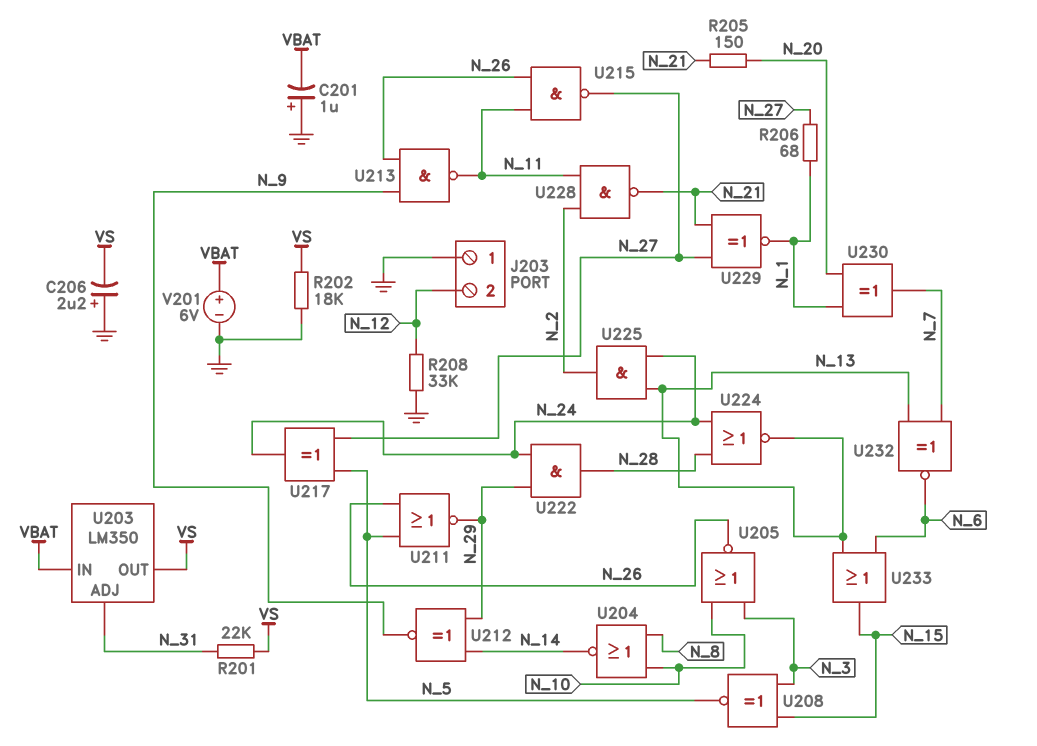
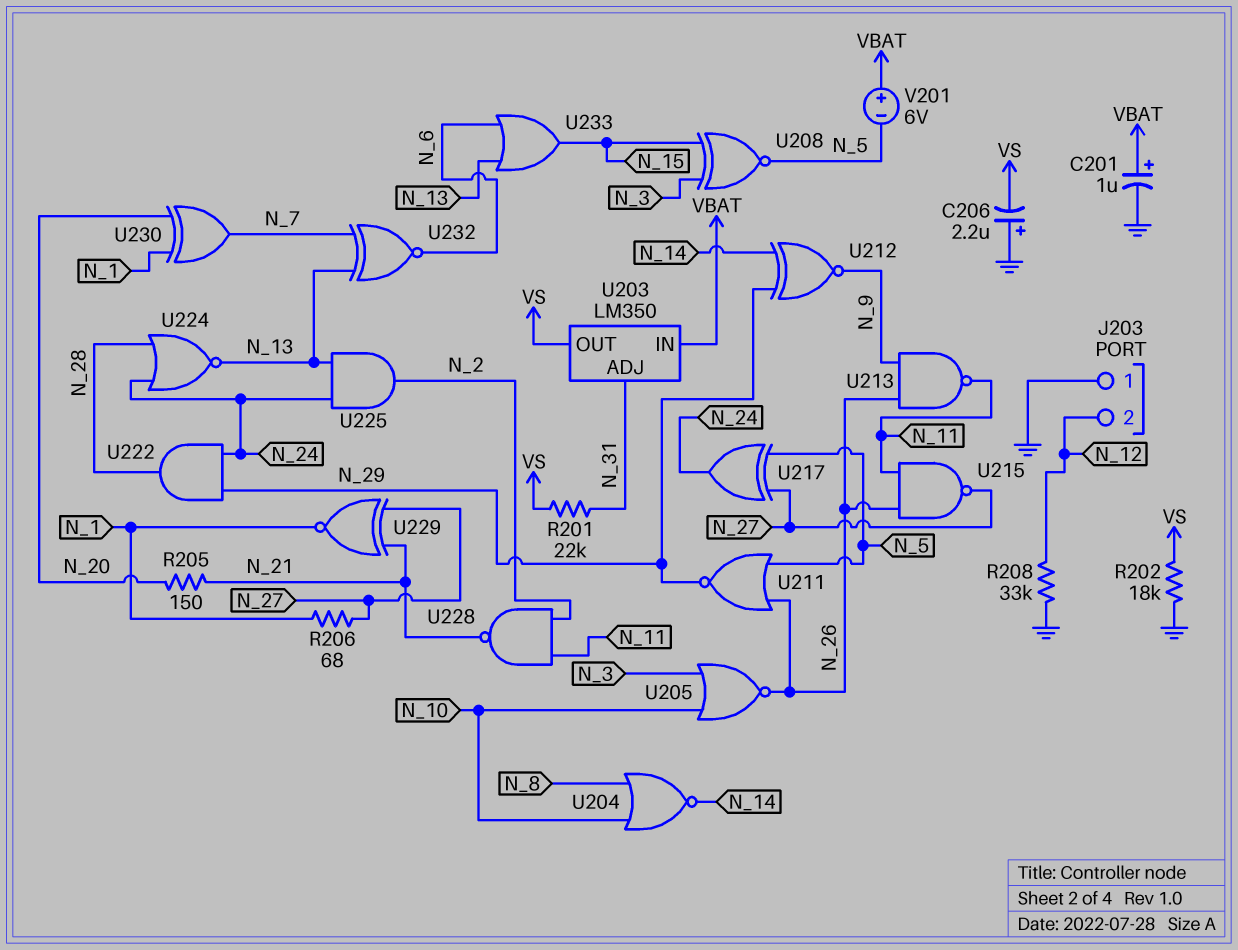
C201: 1uF (plus GND, minus VBAT) -> 1uF (plus VBAT, minus GND)
V201: 6V (plus VBAT, minus GND) -> 6V (plus VBAT, minus N_5)

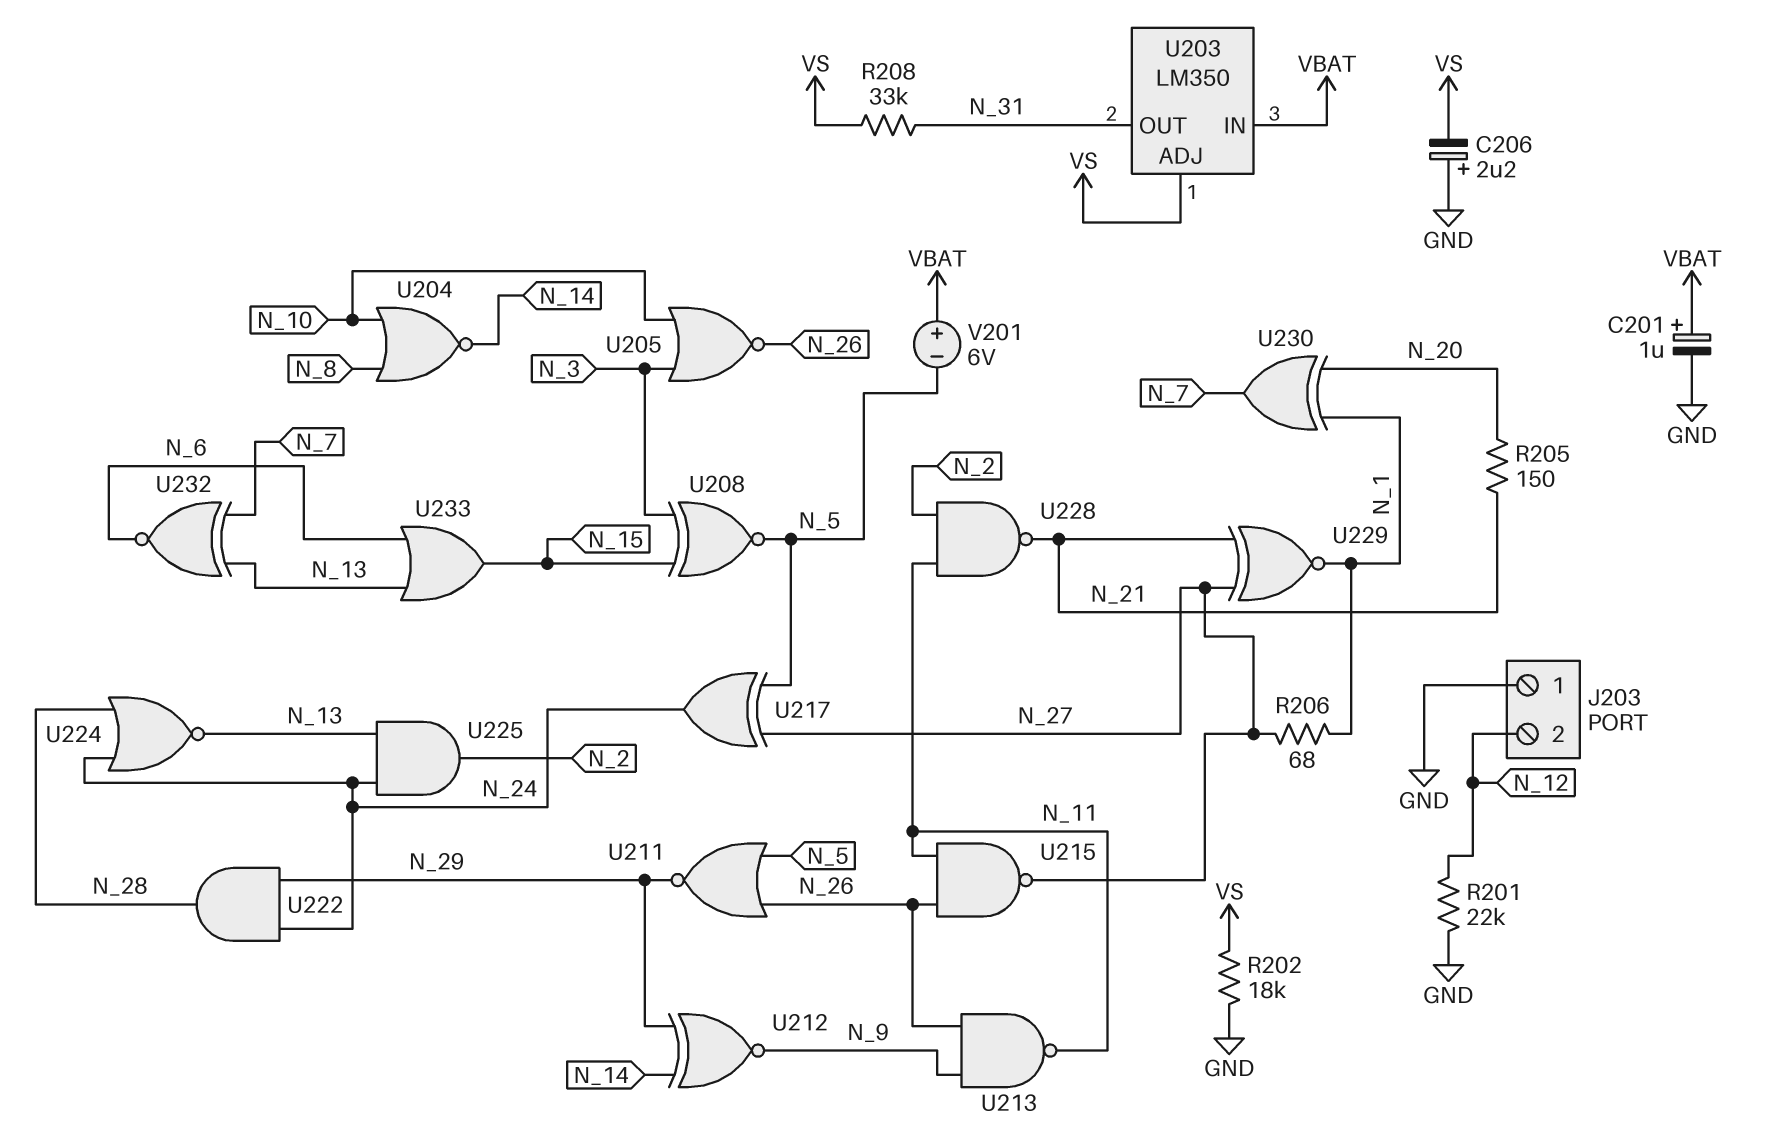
R201: 22k (N_31, VS) -> 22k (GND, N_12)
R208: 33k (GND, N_12) -> 33k (N_31, VS)
U203 pin ADJ: N_31 -> VS
U203 pin OUT: VS -> N_31

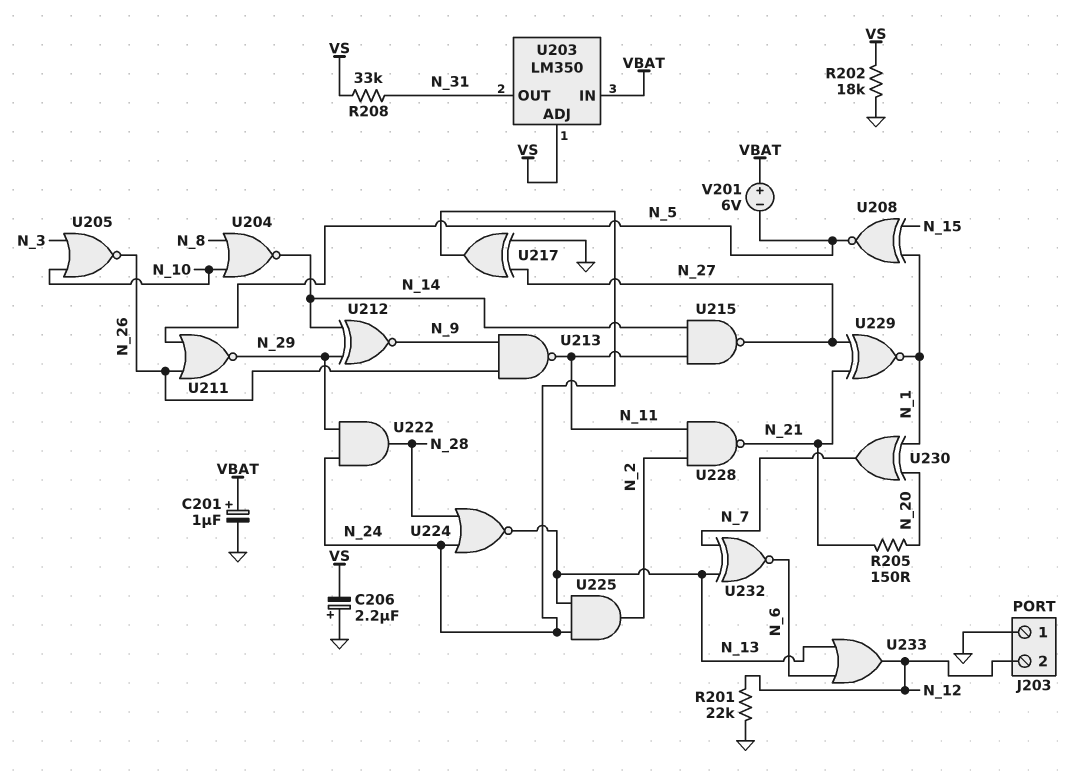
R206: 68 (N_1, N_27) -> none
U208: XNOR (in N_3, in N_15, out N_5) -> XNOR (in N_1, in N_15, out N_5)
U215: NAND (in N_11, in N_26, out N_27) -> NAND (in N_11, in N_14, out N_27)
U217: XOR (in N_5, in N_27, out N_24) -> XOR (in GND, in N_27, out N_24)
U233: OR (in N_6, in N_13, out N_15) -> OR (in N_6, in N_13, out N_12)

